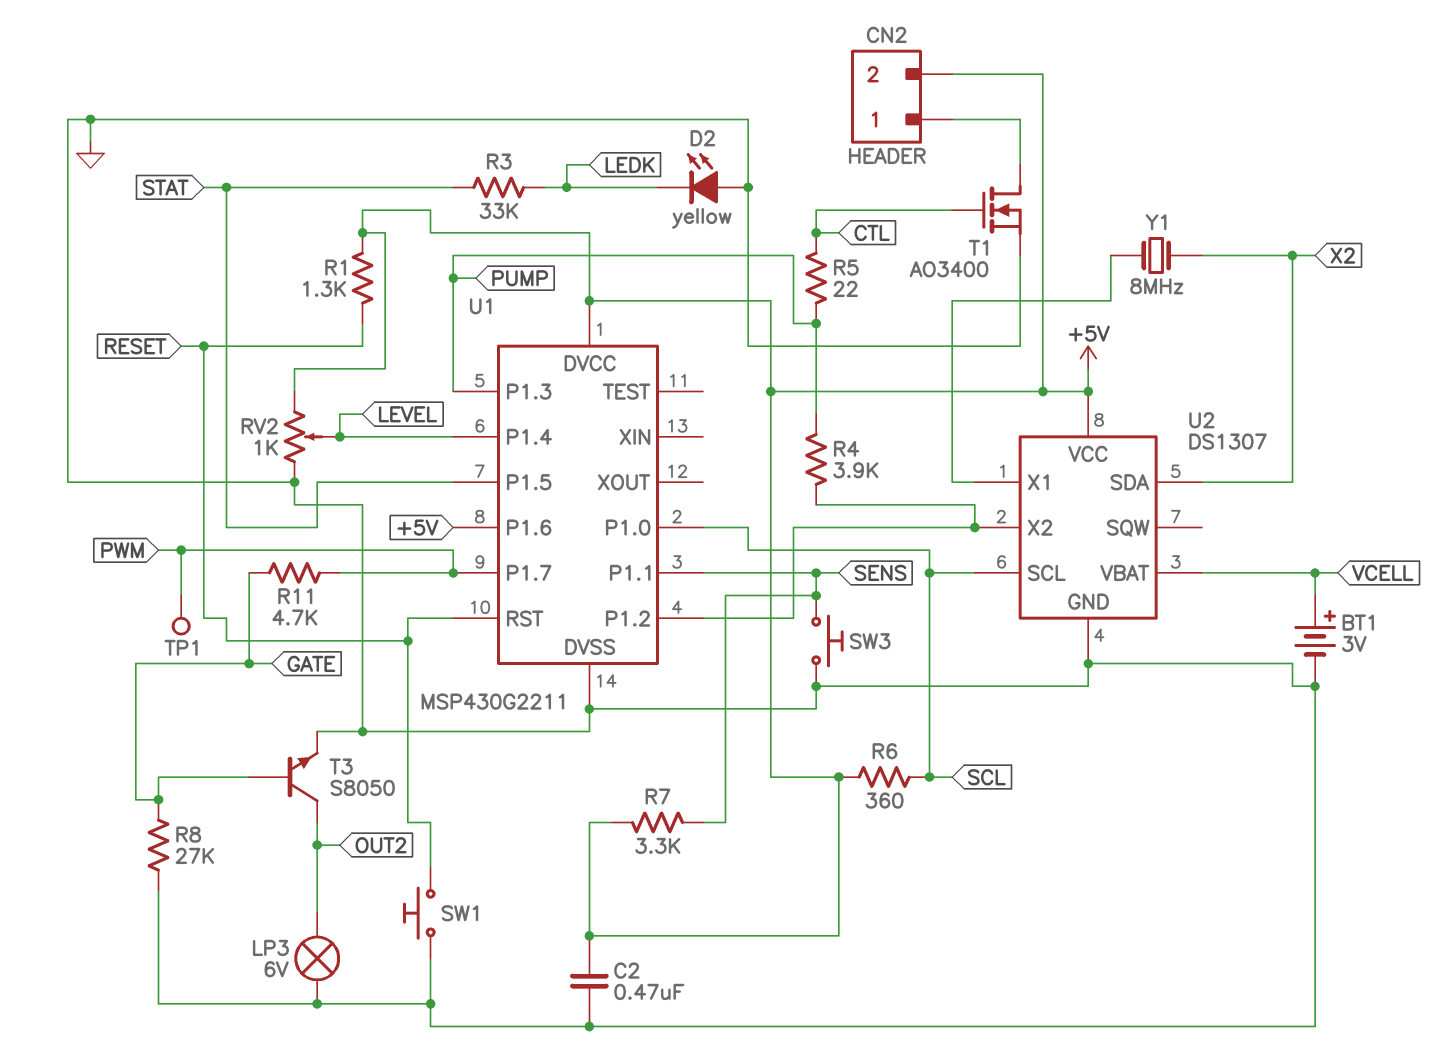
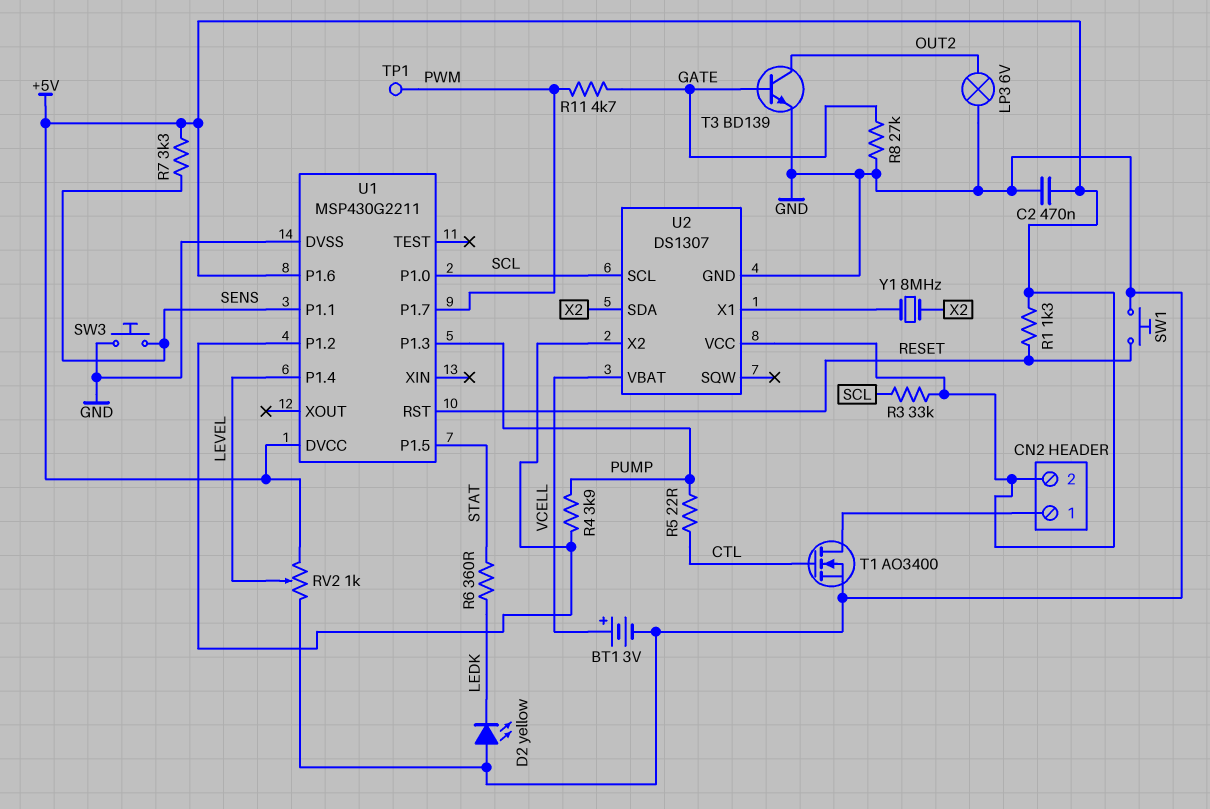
R3: 33k (LEDK, STAT) -> 33k (+5V, SCL)
R6: 360 (+5V, SCL) -> 360 (LEDK, STAT)
T3: NPN S8050 (B GATE, C OUT2, E GND) -> NPN BD139 (B GATE, C OUT2, E GND)

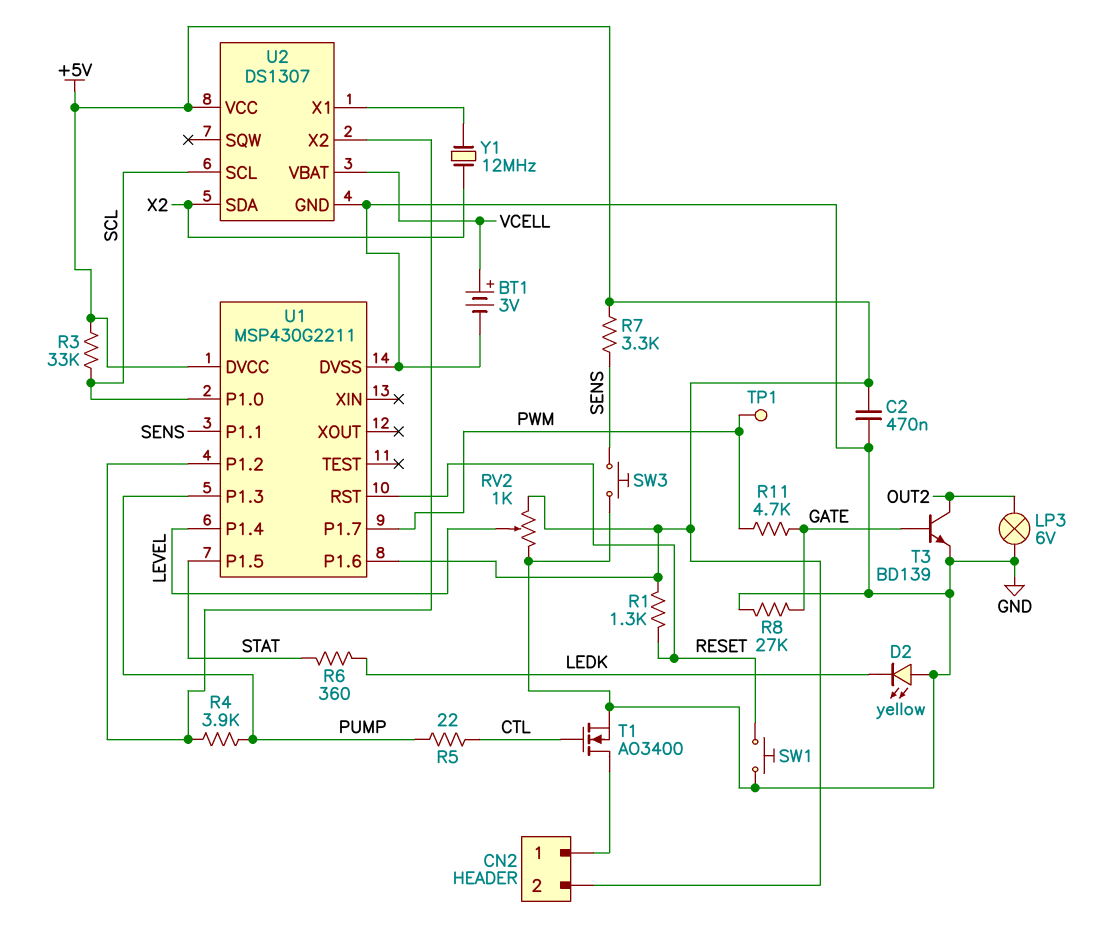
Y1: 8MHz (U2/X1, X2) -> 12MHz (U2/X1, X2)

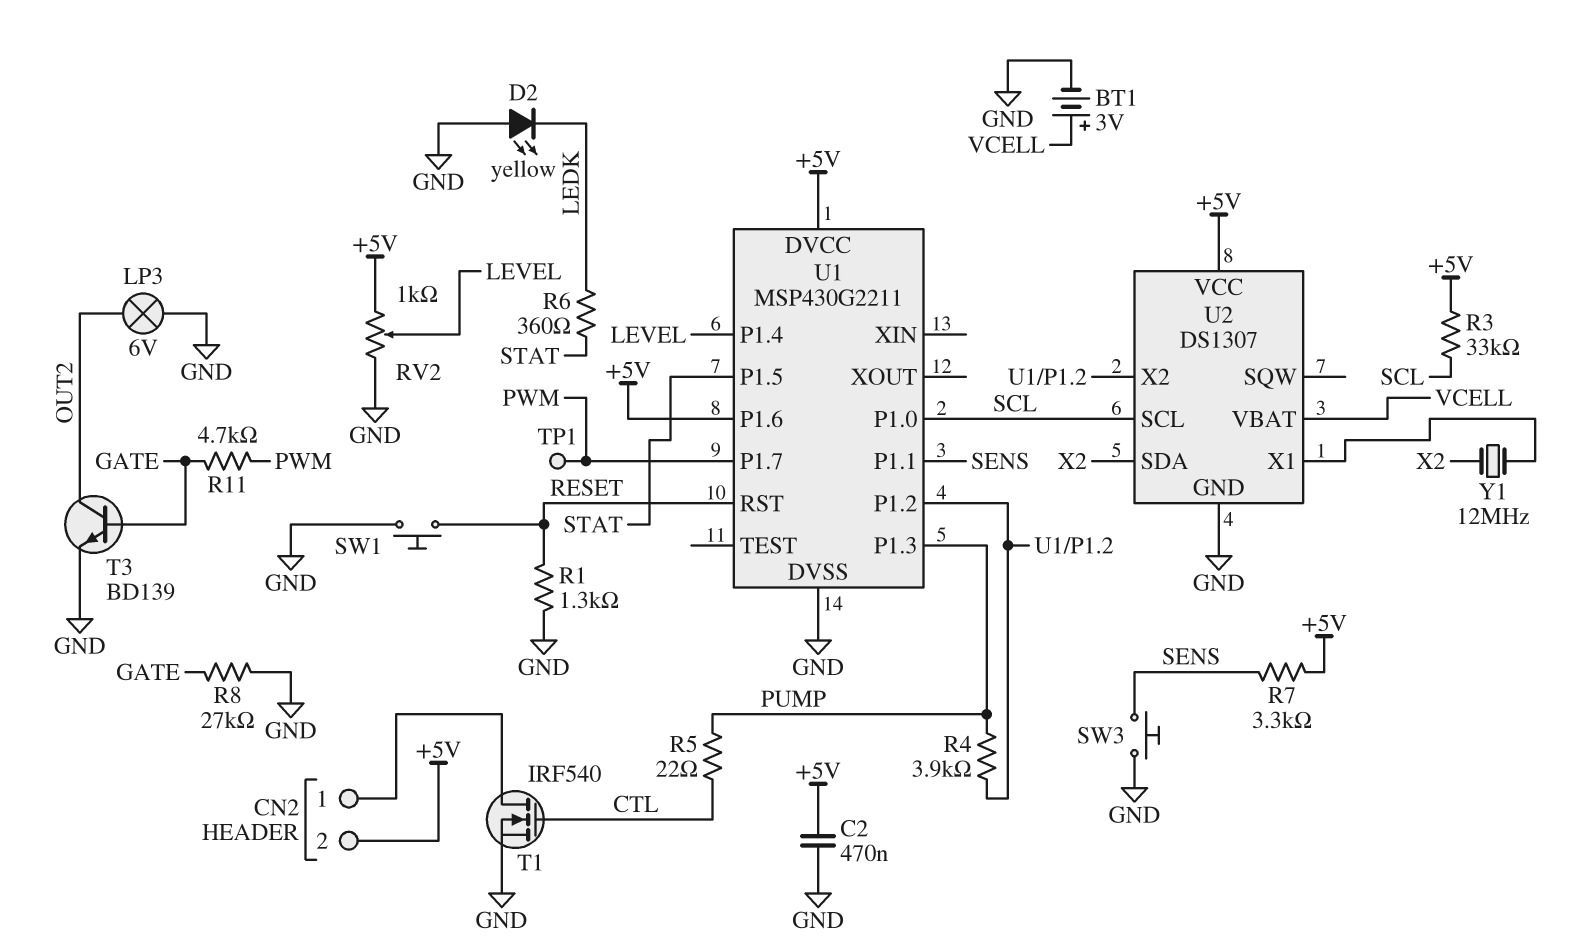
R1: 1.3k (+5V, RESET) -> 1.3k (GND, RESET)
T1: NMOS AO3400 (G CTL, D CN2/1, S GND) -> NMOS IRF540 (G CTL, D CN2/1, S GND)

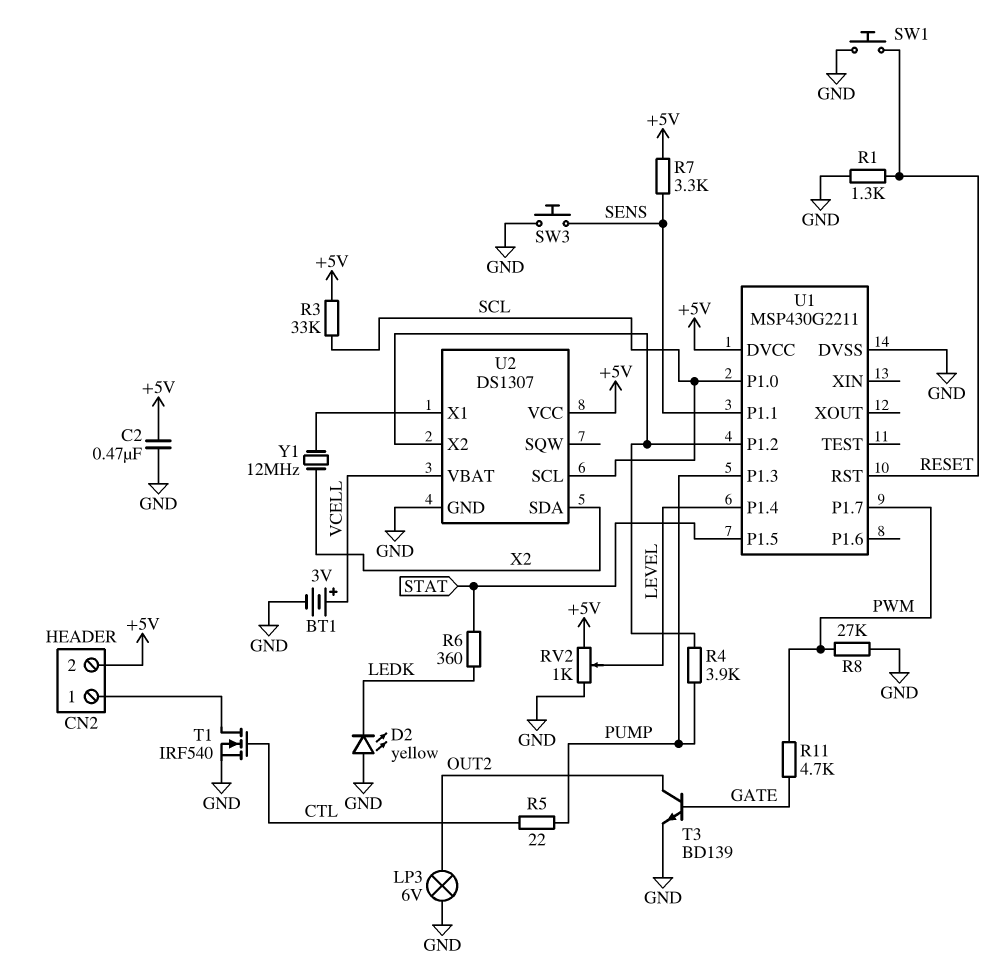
R8: 27k (GATE, GND) -> 27k (GND, PWM)
TP1: test point (PWM) -> none
U1 pin P1.6: +5V -> none

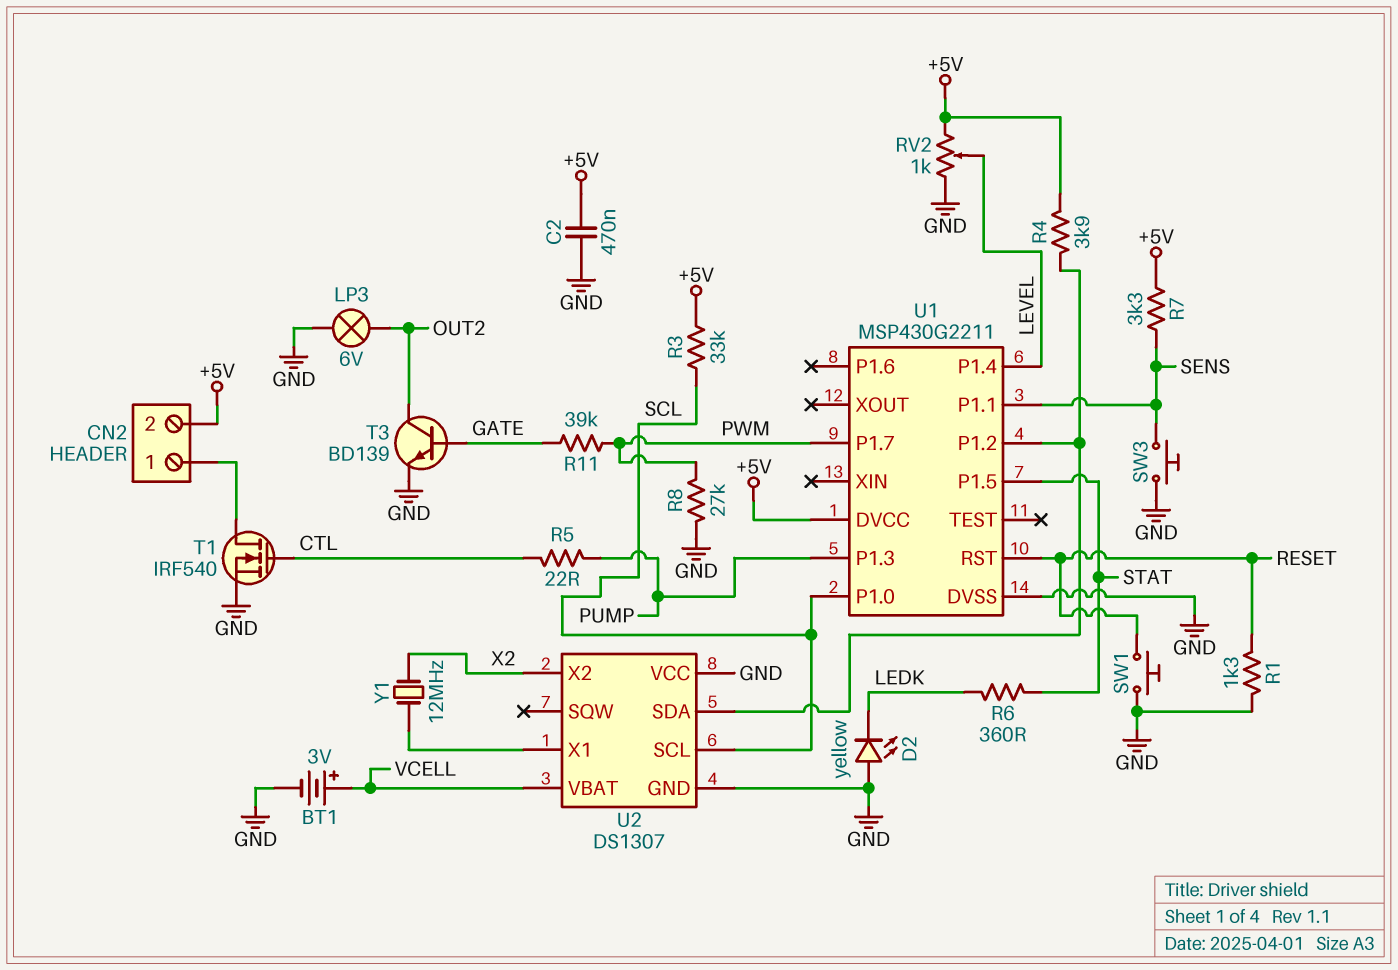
R4: 3.9k (PUMP, U1/P1.2) -> 3.9k (+5V, U1/P1.2)
R11: 4.7k (GATE, PWM) -> 39k (GATE, PWM)
U2 pin SDA: X2 -> U1/P1.2
U2 pin VCC: +5V -> GND
U2 pin X2: U1/P1.2 -> X2

